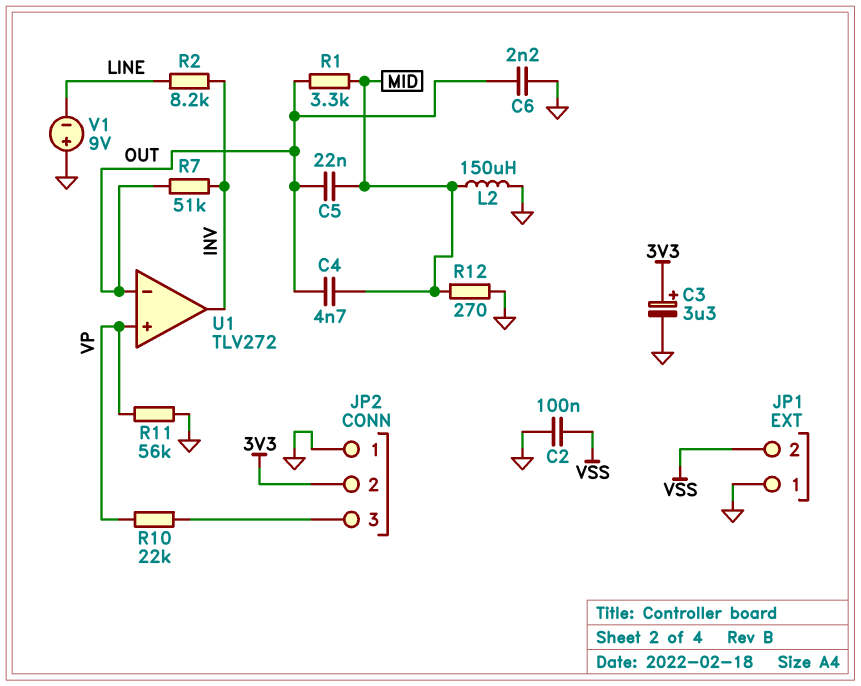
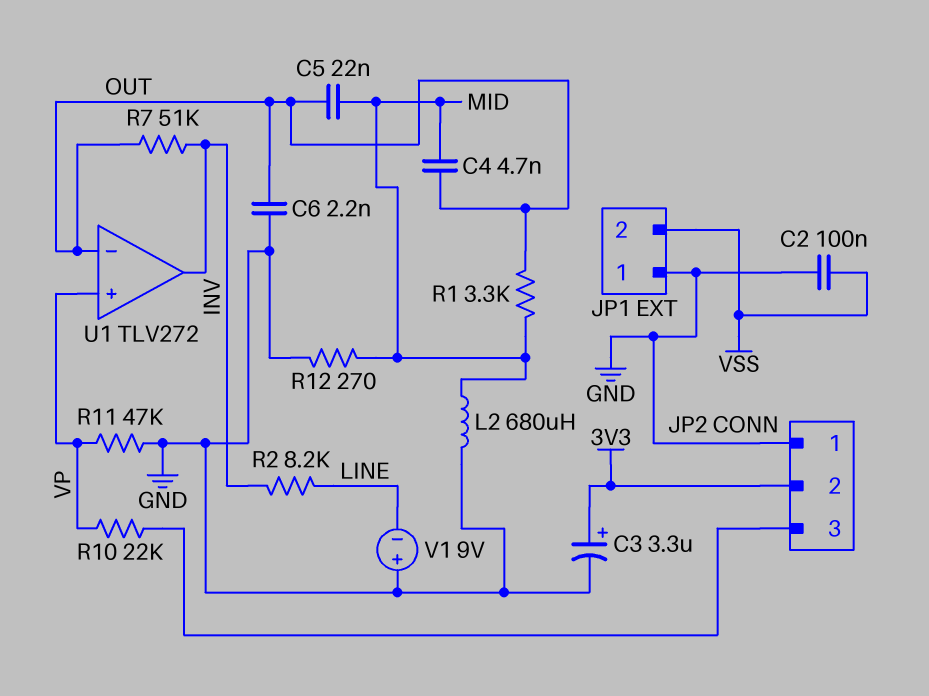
L2: 150uH (GND, MID) -> 680uH (GND, MID)
R11: 56k (GND, VP) -> 47k (GND, VP)

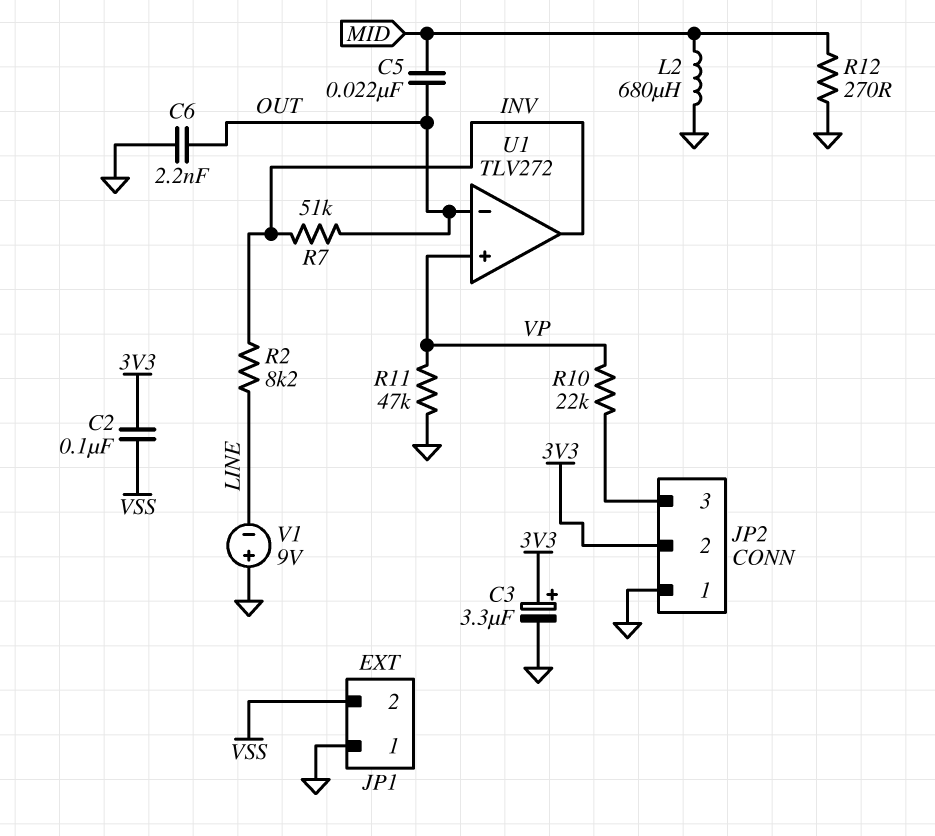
C2: 100nF (GND, VSS) -> 100nF (3V3, VSS)
C4: 4.7nF (MID, OUT) -> none
R1: 3.3k (MID, OUT) -> none

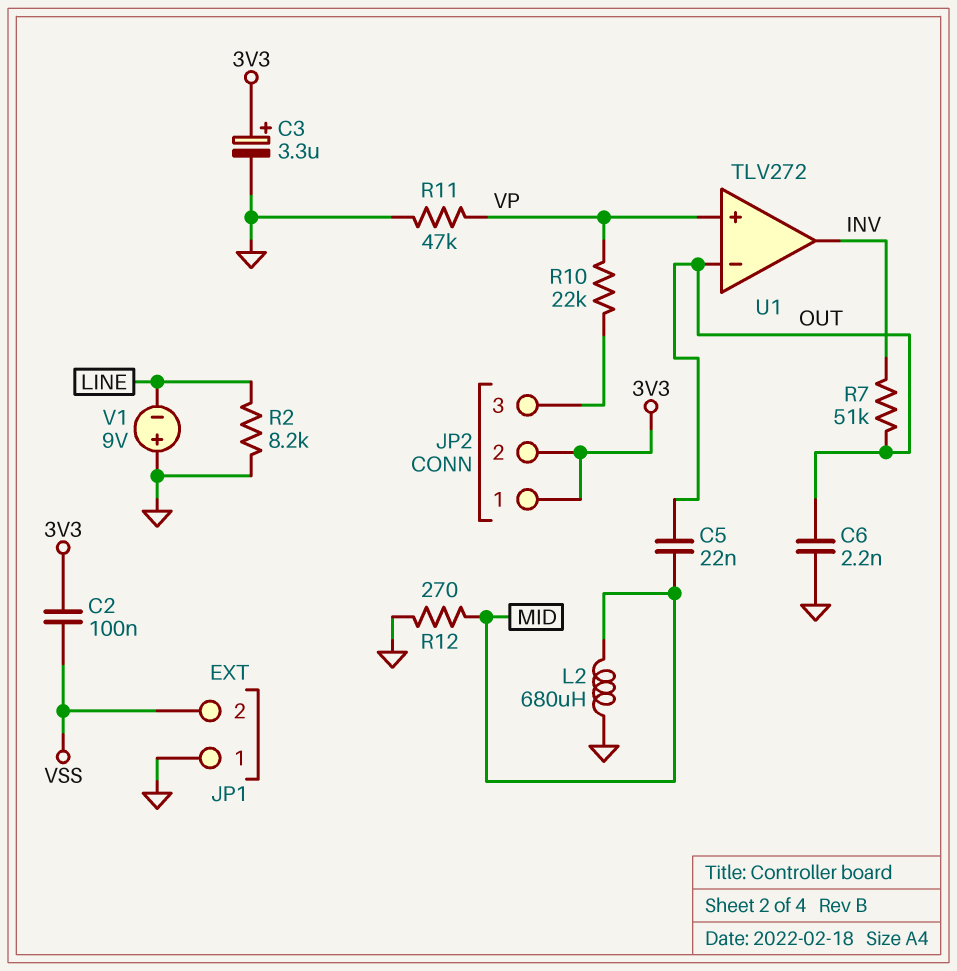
JP2 pin 1: GND -> 3V3
R2: 8.2k (INV, LINE) -> 8.2k (GND, LINE)

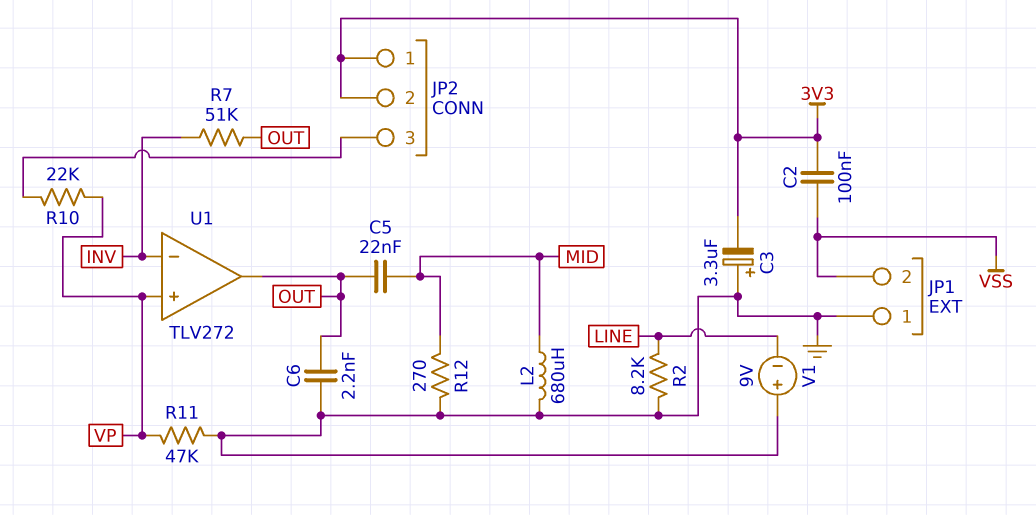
C3: 3.3uF (plus 3V3, minus GND) -> 3.3uF (plus GND, minus 3V3)
U1 pin in-: OUT -> INV
U1 pin out: INV -> OUT

